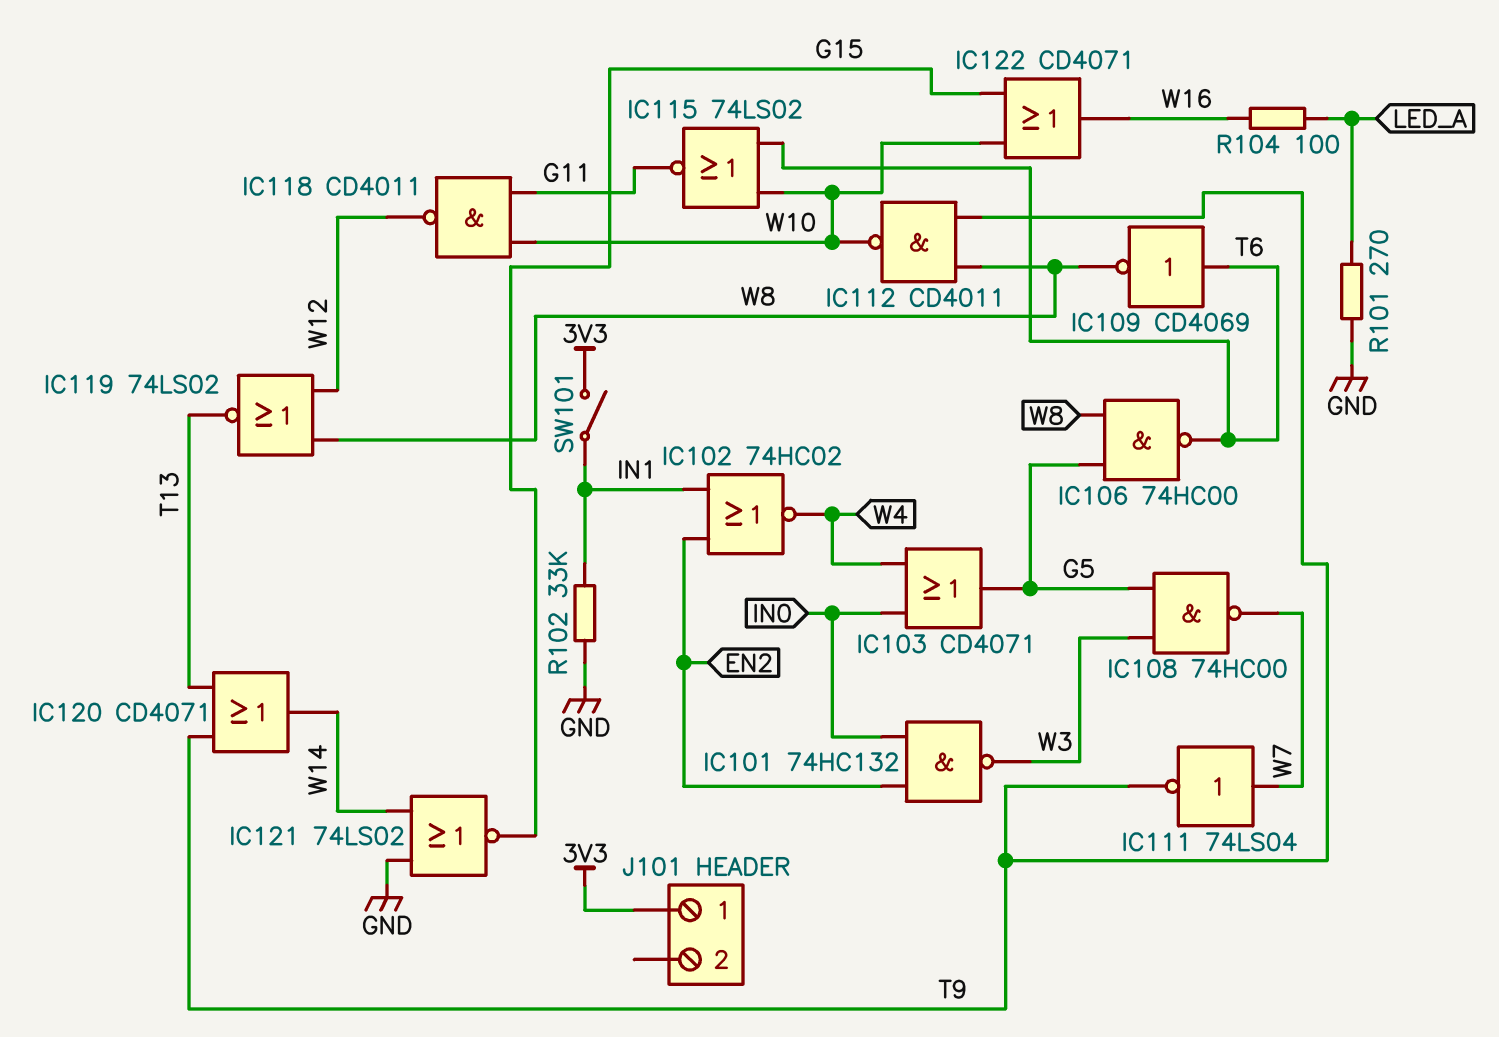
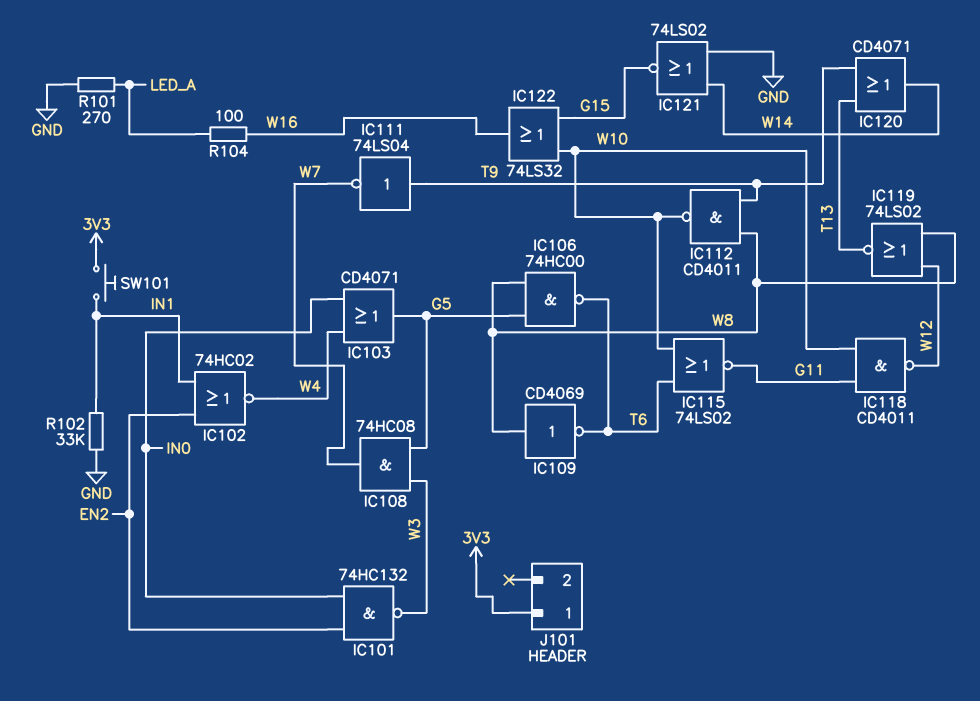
IC108: NAND 74HC00 (in G5, in W3, out W7) -> AND 74HC08 (in G5, in W3, out W7)
IC109: NOT CD4069 (in T6, out W8) -> NOT CD4069 (in W8, out T6)
IC111: NOT 74LS04 (in W7, out T9) -> NOT 74LS04 (in T9, out W7)
IC122: OR CD4071 (in G15, in W10, out W16) -> OR 74LS32 (in G15, in W10, out W16)
SW101: switch (3V3, IN1) -> button (3V3, IN1)

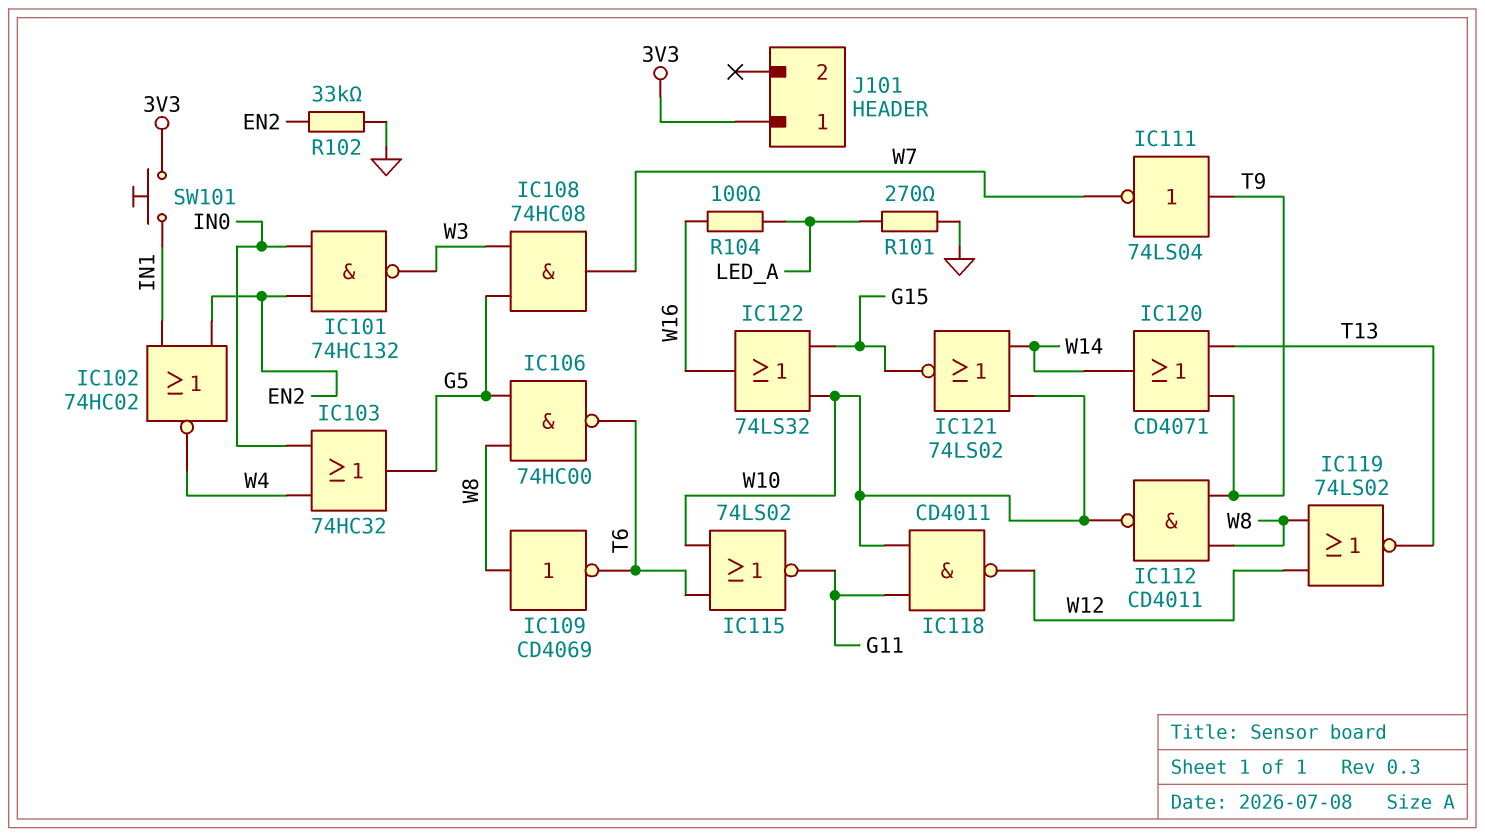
IC103: OR CD4071 (in IN0, in W4, out G5) -> OR 74HC32 (in IN0, in W4, out G5)
IC121: NOR 74LS02 (in GND, in W14, out G15) -> NOR 74LS02 (in W10, in W14, out G15)
R102: 33k (GND, IN1) -> 33k (EN2, GND)

